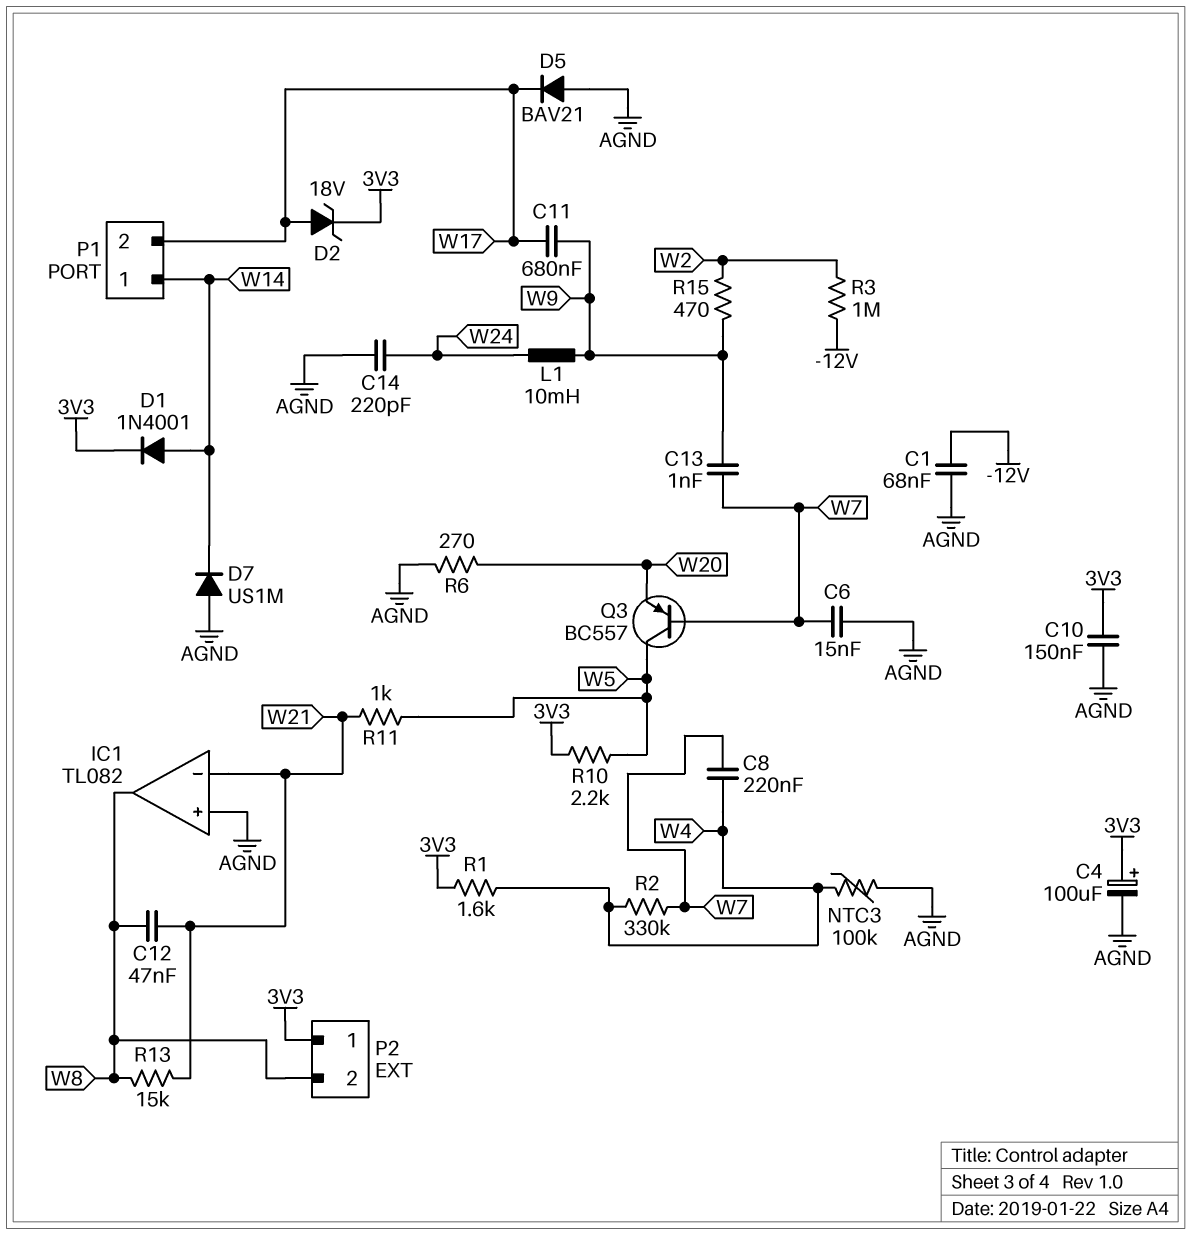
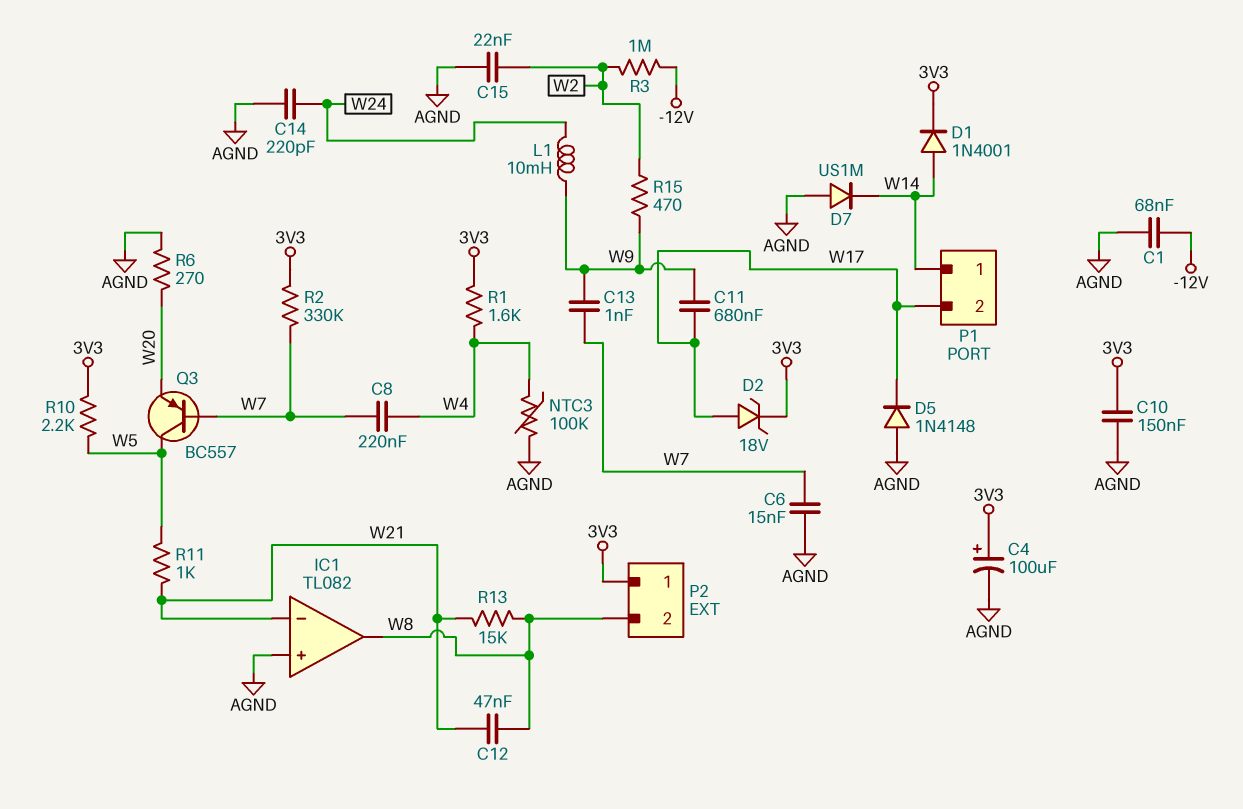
C15: none -> 22nF (AGND, W2)
D5: diode BAV21 (A AGND, K W17) -> diode 1N4148 (A AGND, K W17)
R2: 330k (W4, W7) -> 330k (3V3, W7)

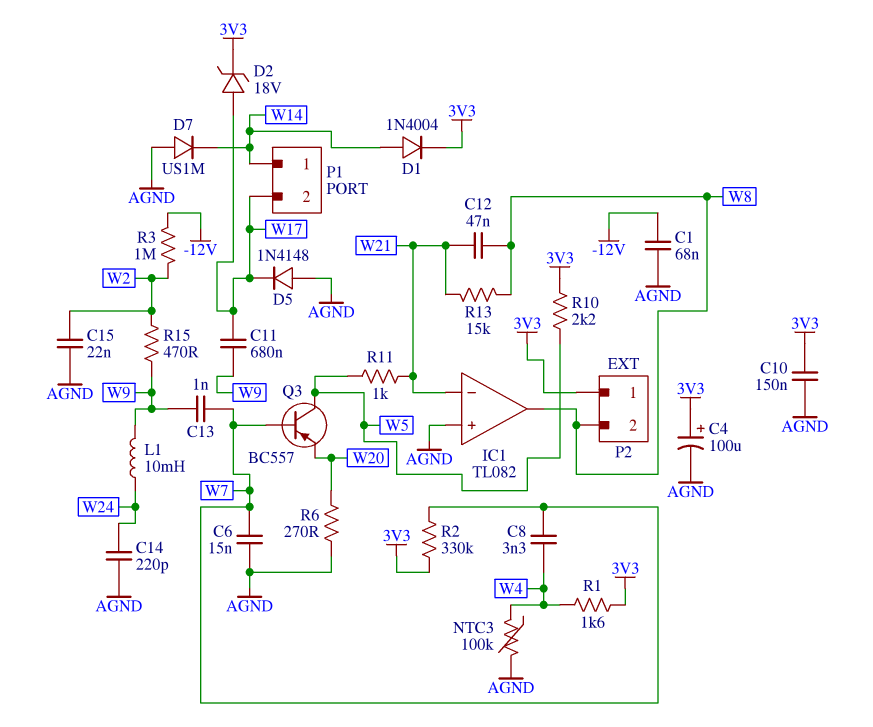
C8: 220nF (W4, W7) -> 3.3nF (W4, W7)
D1: diode 1N4001 (A W14, K 3V3) -> diode 1N4004 (A W14, K 3V3)

